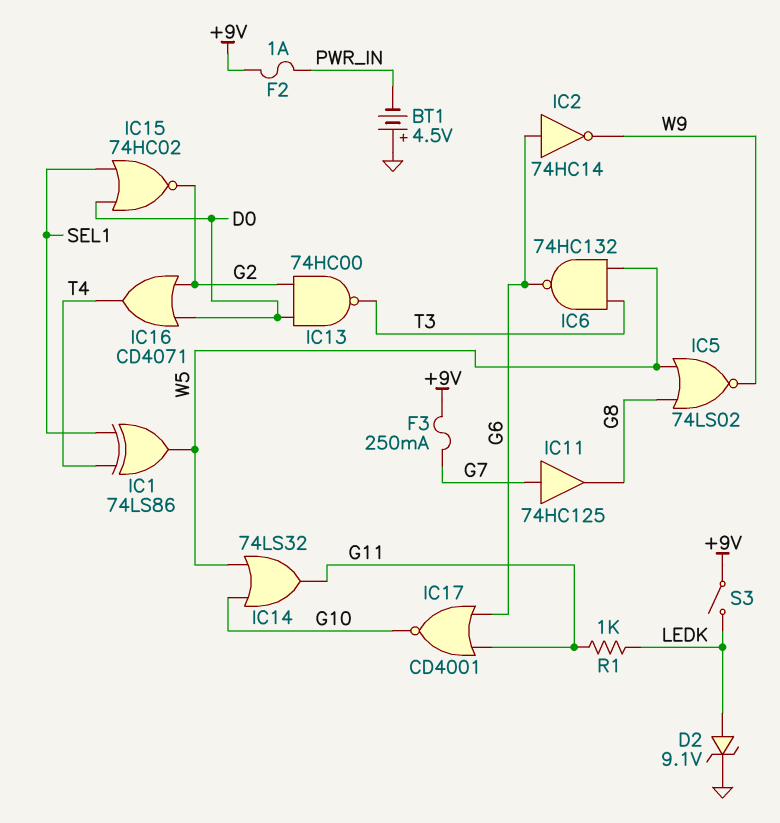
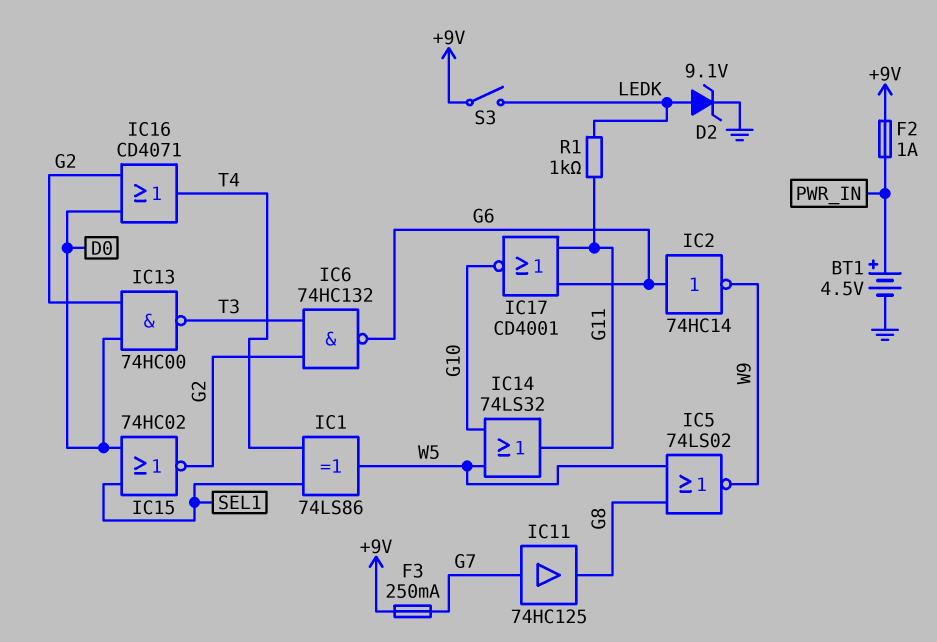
BT1: 4.5V (plus GND, minus PWR_IN) -> 4.5V (plus PWR_IN, minus GND)
IC6: NAND 74HC132 (in T3, in W5, out G6) -> NAND 74HC132 (in G2, in T3, out G6)

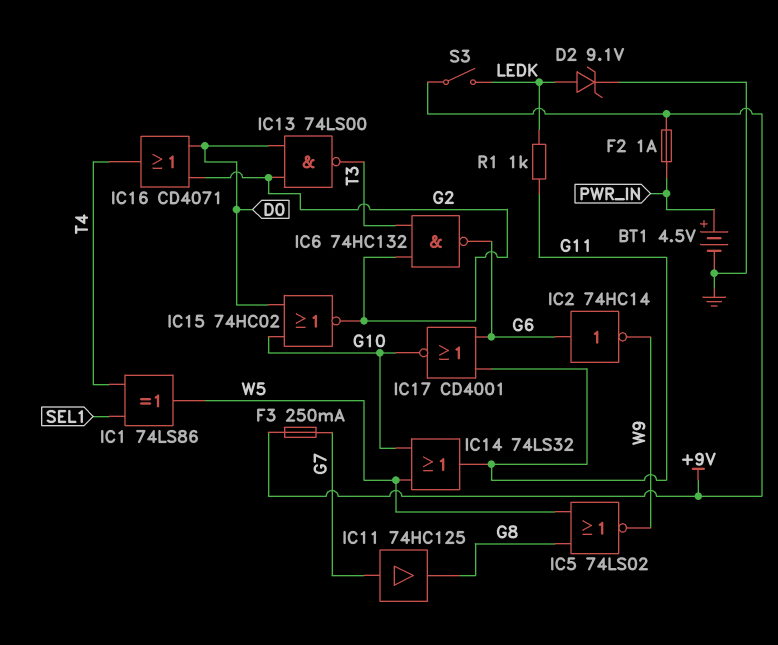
IC13: NAND 74HC00 (in D0, in G2, out T3) -> NAND 74LS00 (in D0, in G2, out T3)
IC15: NOR 74HC02 (in D0, in SEL1, out G2) -> NOR 74HC02 (in D0, in G10, out G2)

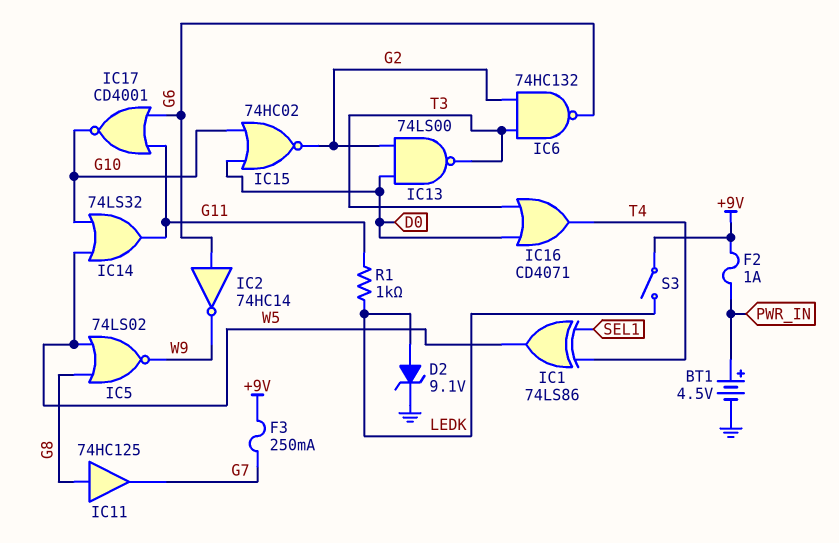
IC11: buffer 74HC125 (in G7, out G8) -> buffer 74HC125 (in G8, out G7)
IC16: OR CD4071 (in D0, in G2, out T4) -> OR CD4071 (in D0, in T3, out T4)

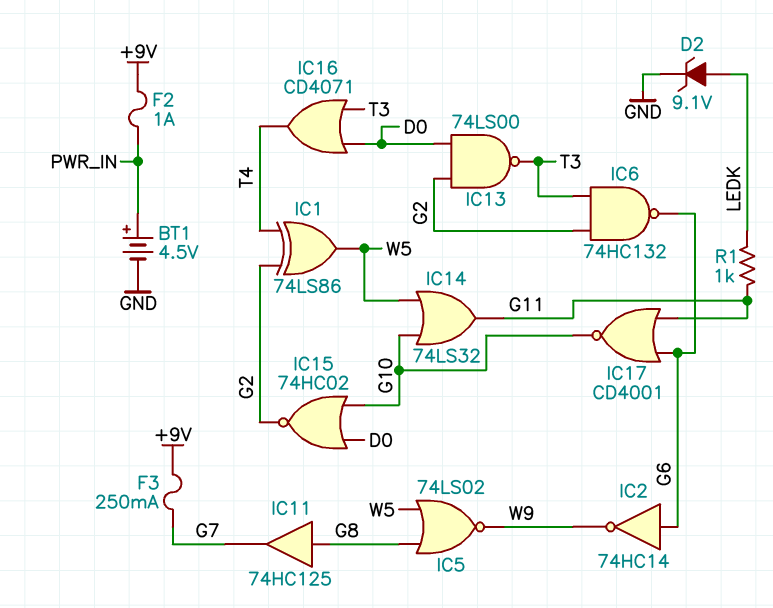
IC1: XOR 74LS86 (in SEL1, in T4, out W5) -> XOR 74LS86 (in G2, in T4, out W5)
S3: switch (+9V, LEDK) -> none

